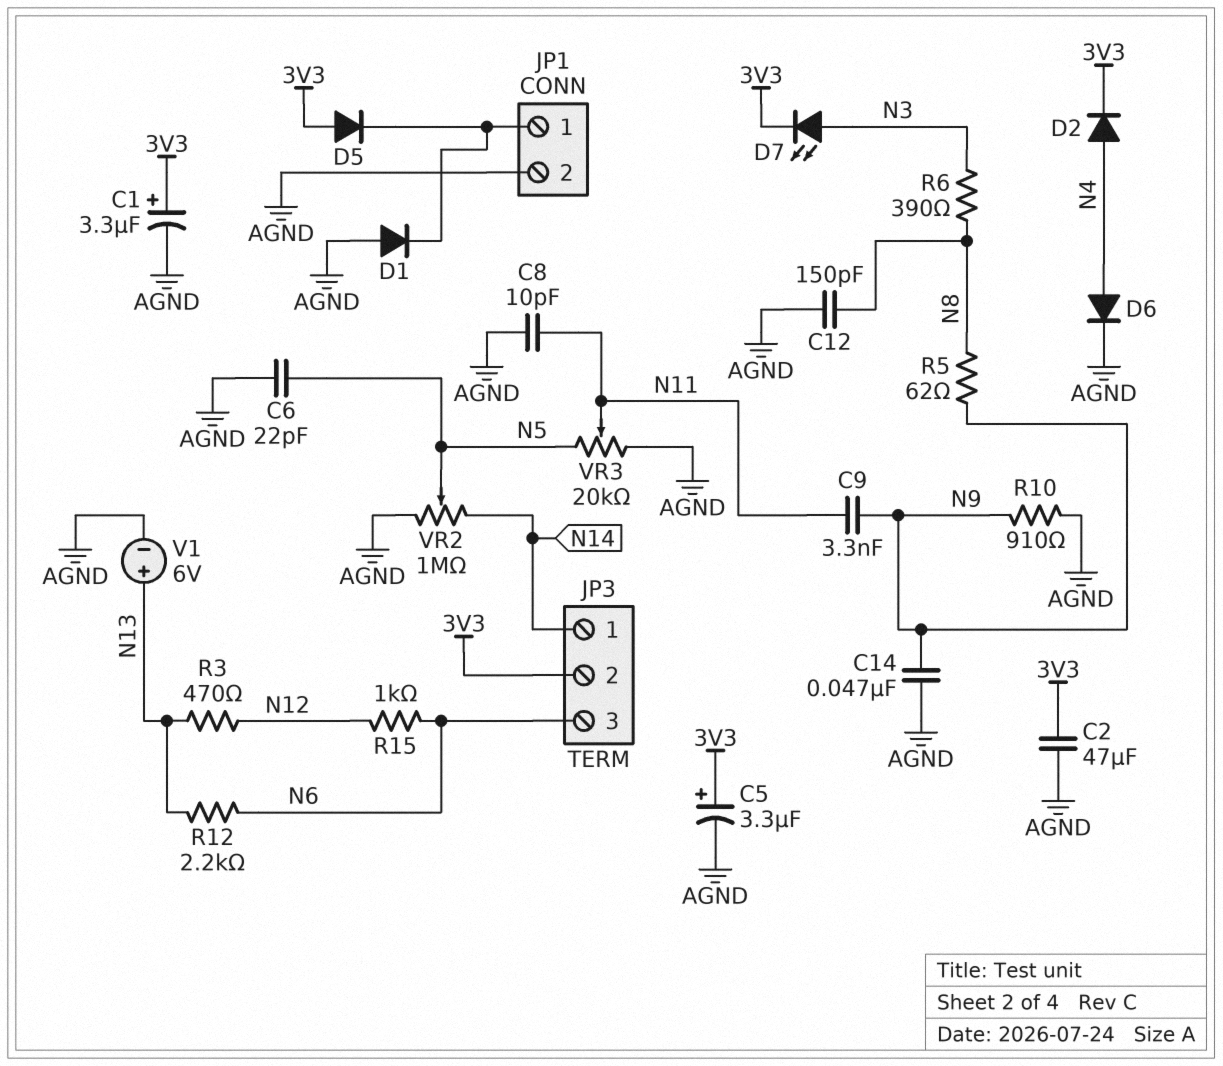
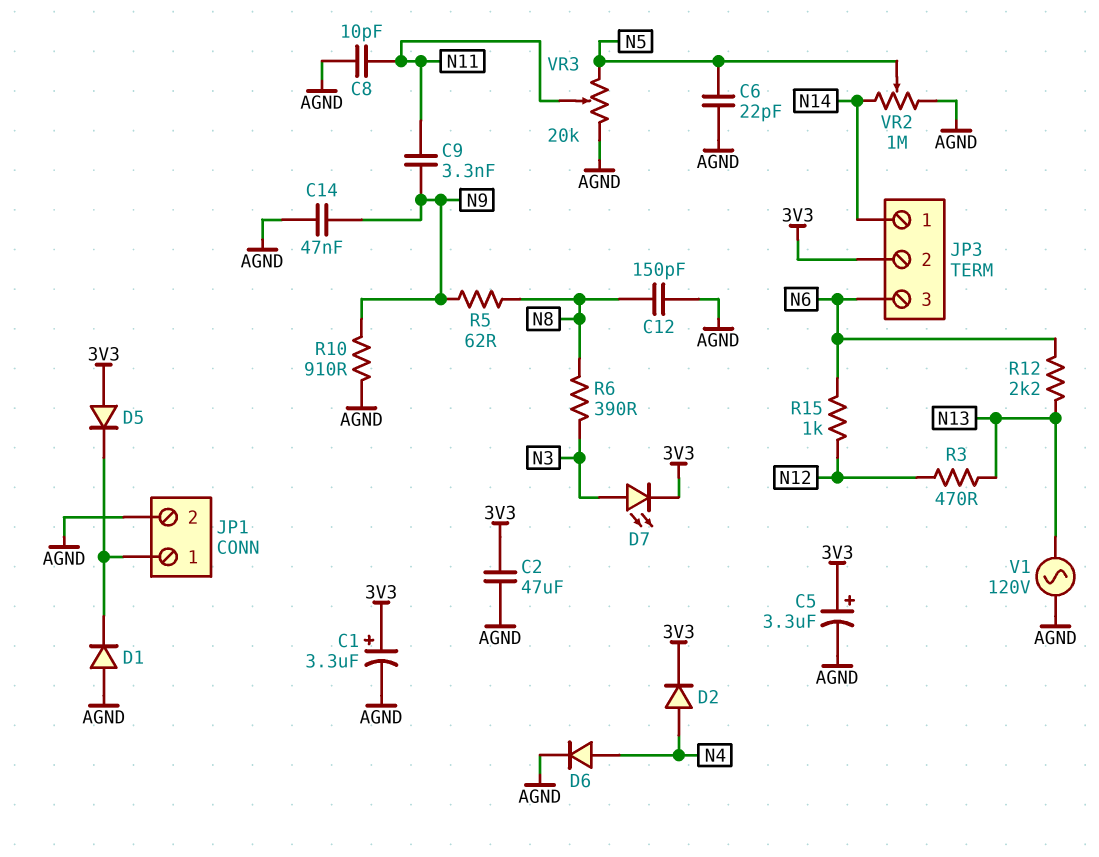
V1: 6V (plus N13, minus AGND) -> AC 120V (AGND, N13)

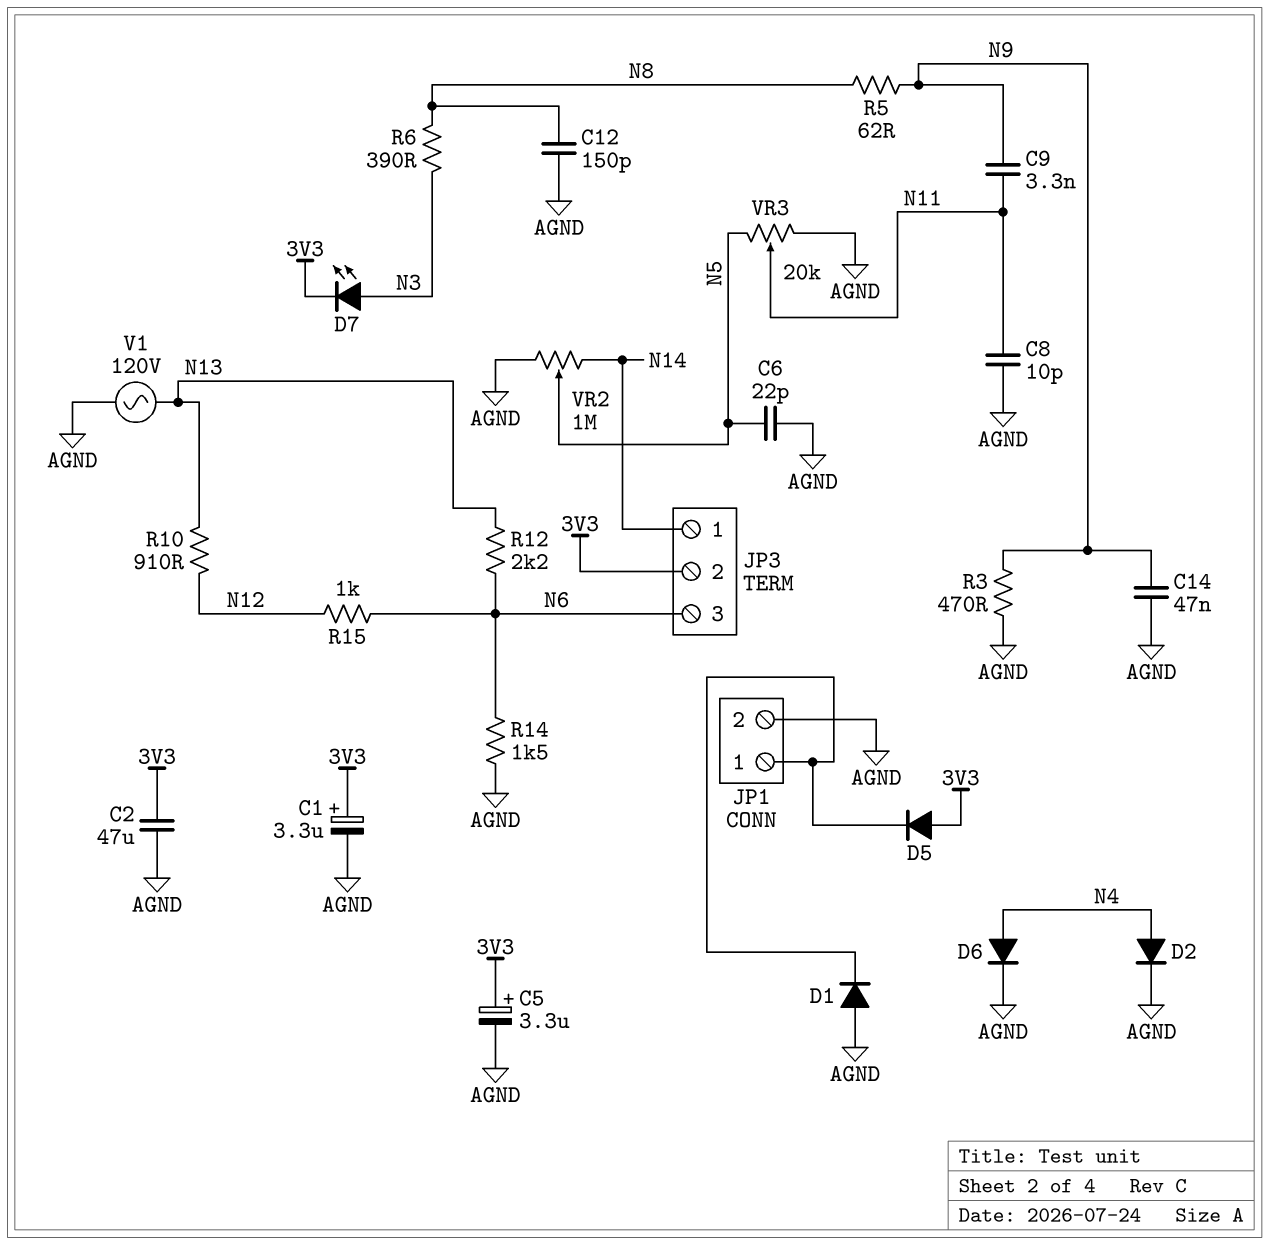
D2: diode (A N4, K 3V3) -> diode (A N4, K AGND)
R3: 470 (N12, N13) -> 470 (AGND, N9)
R10: 910 (AGND, N9) -> 910 (N12, N13)
R14: none -> 1.5k (AGND, N6)

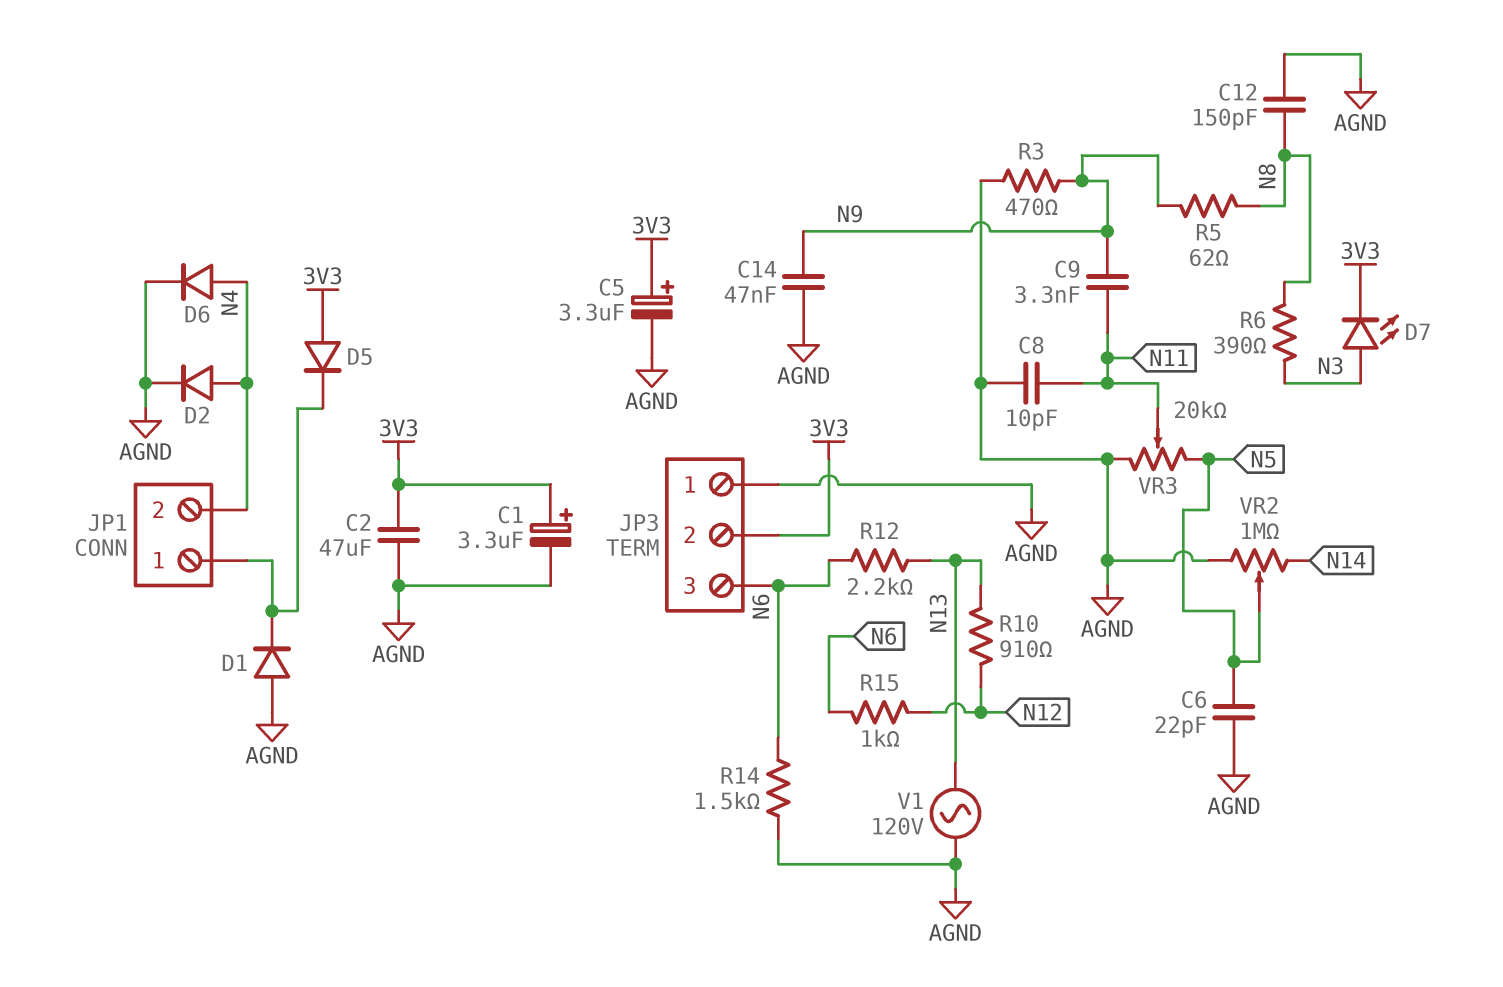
JP1 pin 2: AGND -> N4
JP3 pin 1: N14 -> AGND

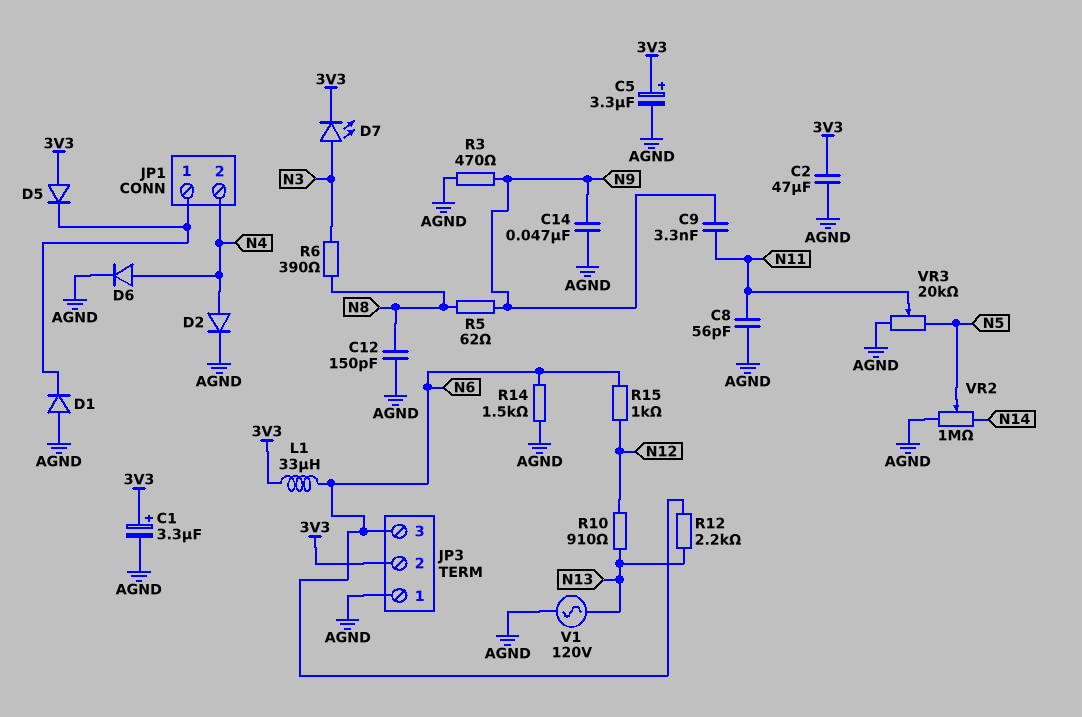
C6: 22pF (AGND, N5) -> none
C8: 10pF (AGND, N11) -> 56pF (AGND, N11)
L1: none -> 33uH (3V3, N6)

